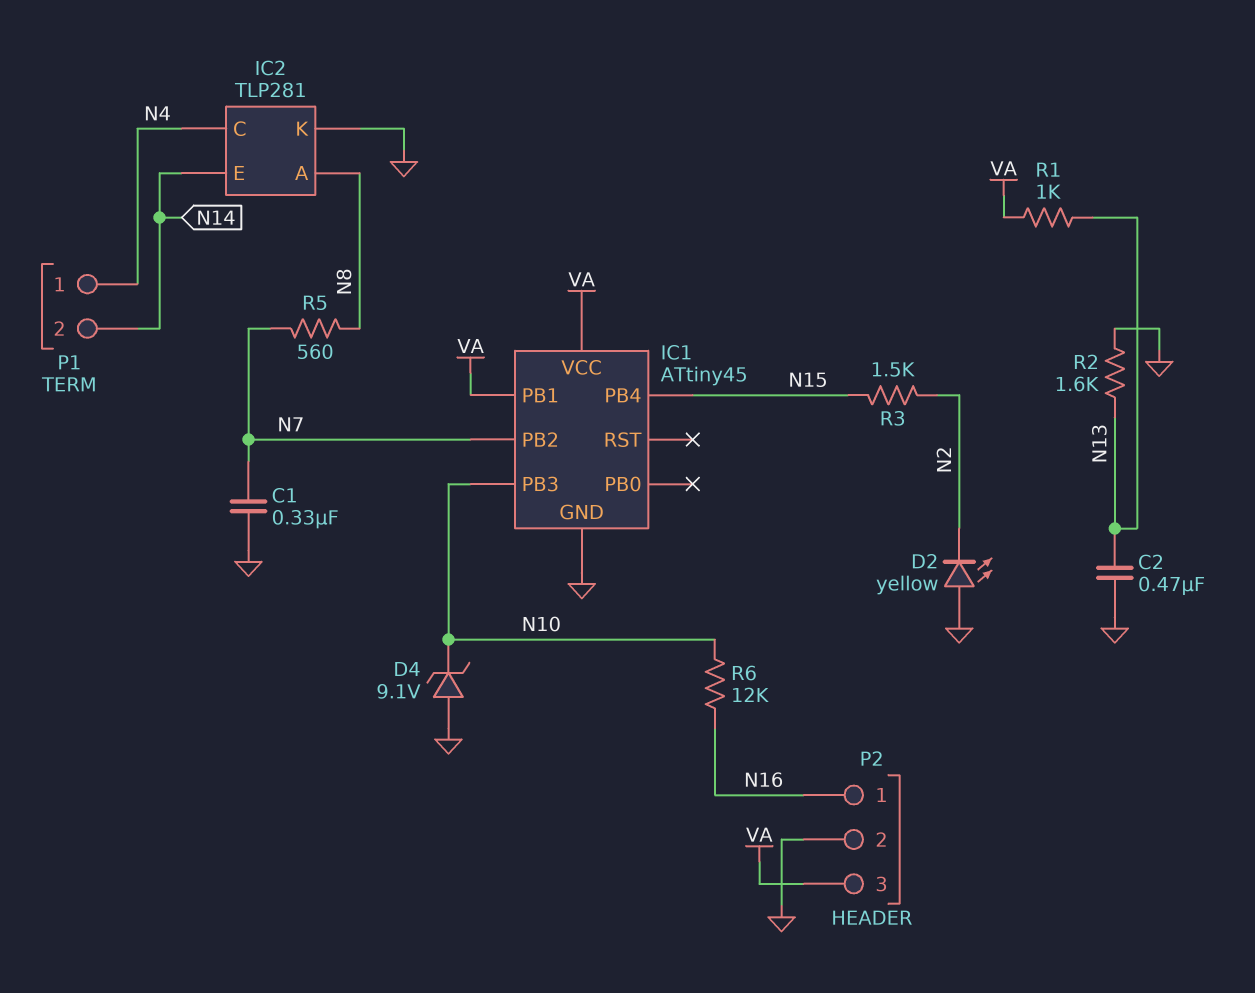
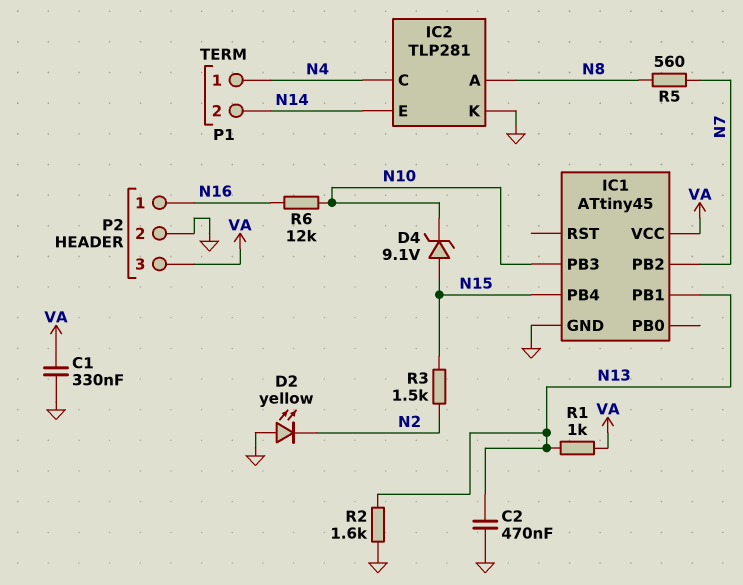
C1: 330nF (GND, N7) -> 330nF (GND, VA)
D4: zener 9.1V (A GND, K N10) -> zener 9.1V (A N15, K N10)
IC1 pin PB1: VA -> N13

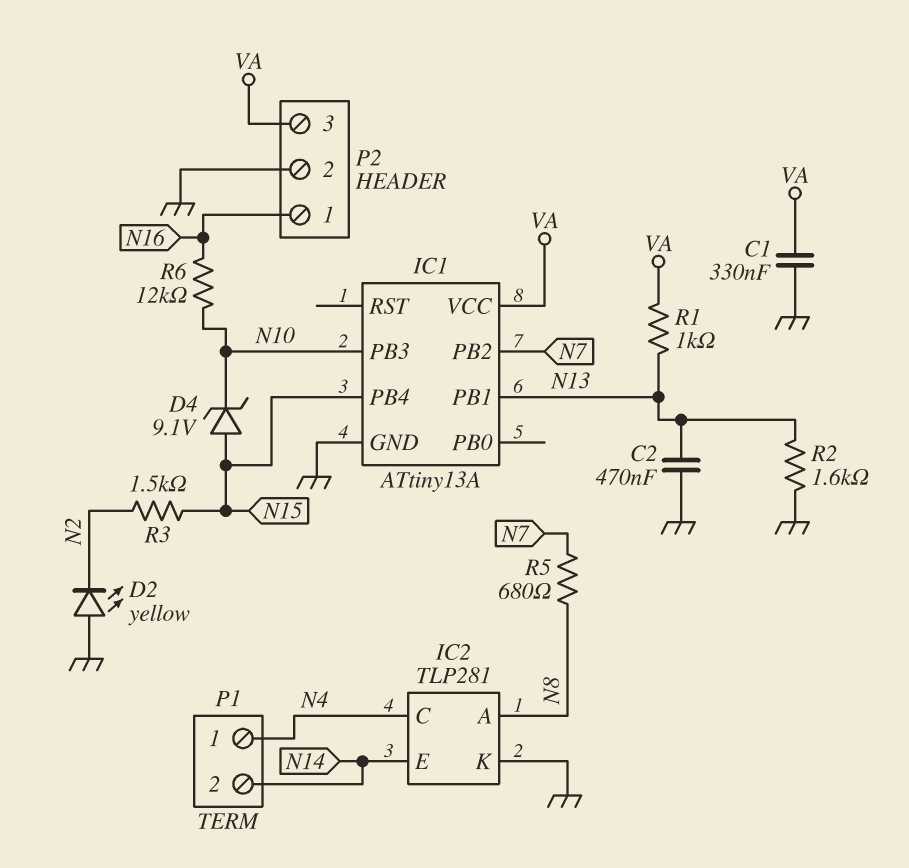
IC1: ATtiny45 -> ATtiny13A
R5: 560 (N7, N8) -> 680 (N7, N8)

